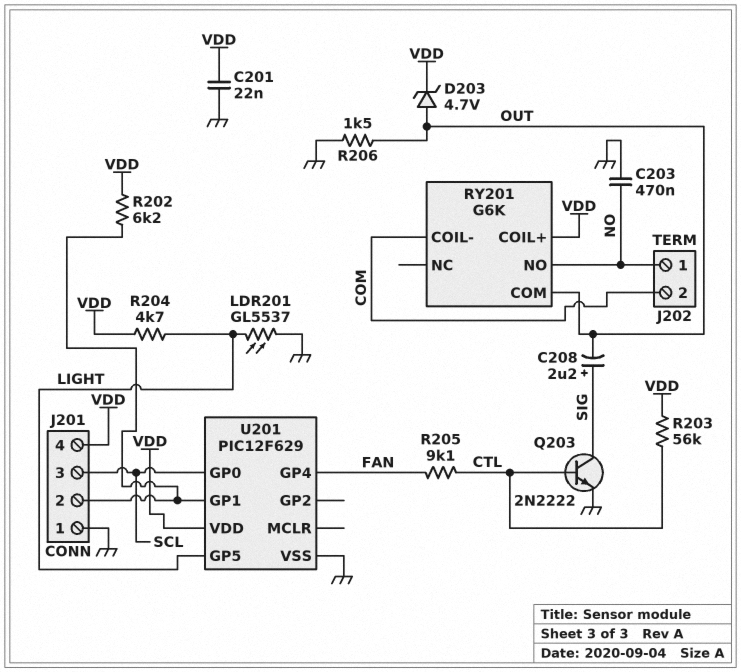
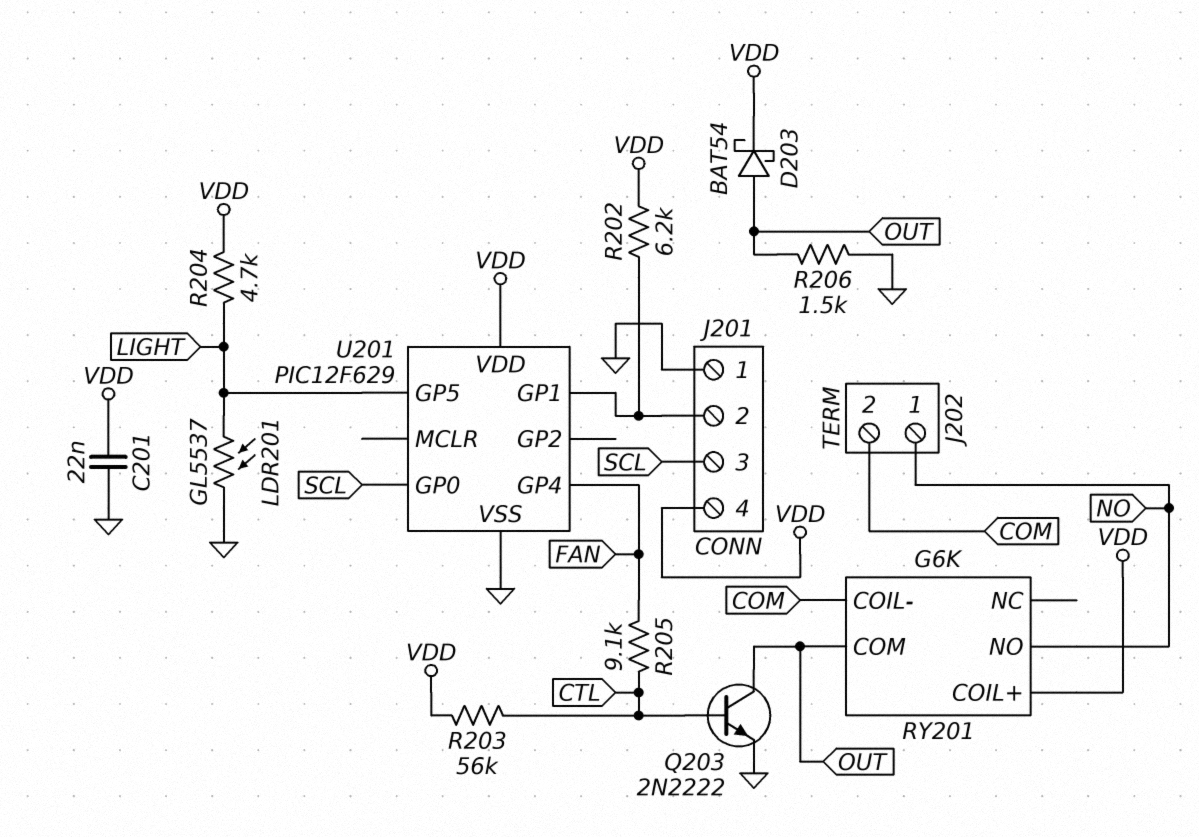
C203: 470nF (GND, NO) -> none
C208: 2.2uF (plus SIG, minus OUT) -> none
D203: zener 4.7V (A OUT, K VDD) -> schottky BAT54 (A OUT, K VDD)
Q203: NPN 2N2222 (B CTL, C SIG, E GND) -> NPN 2N2222 (B CTL, C OUT, E GND)

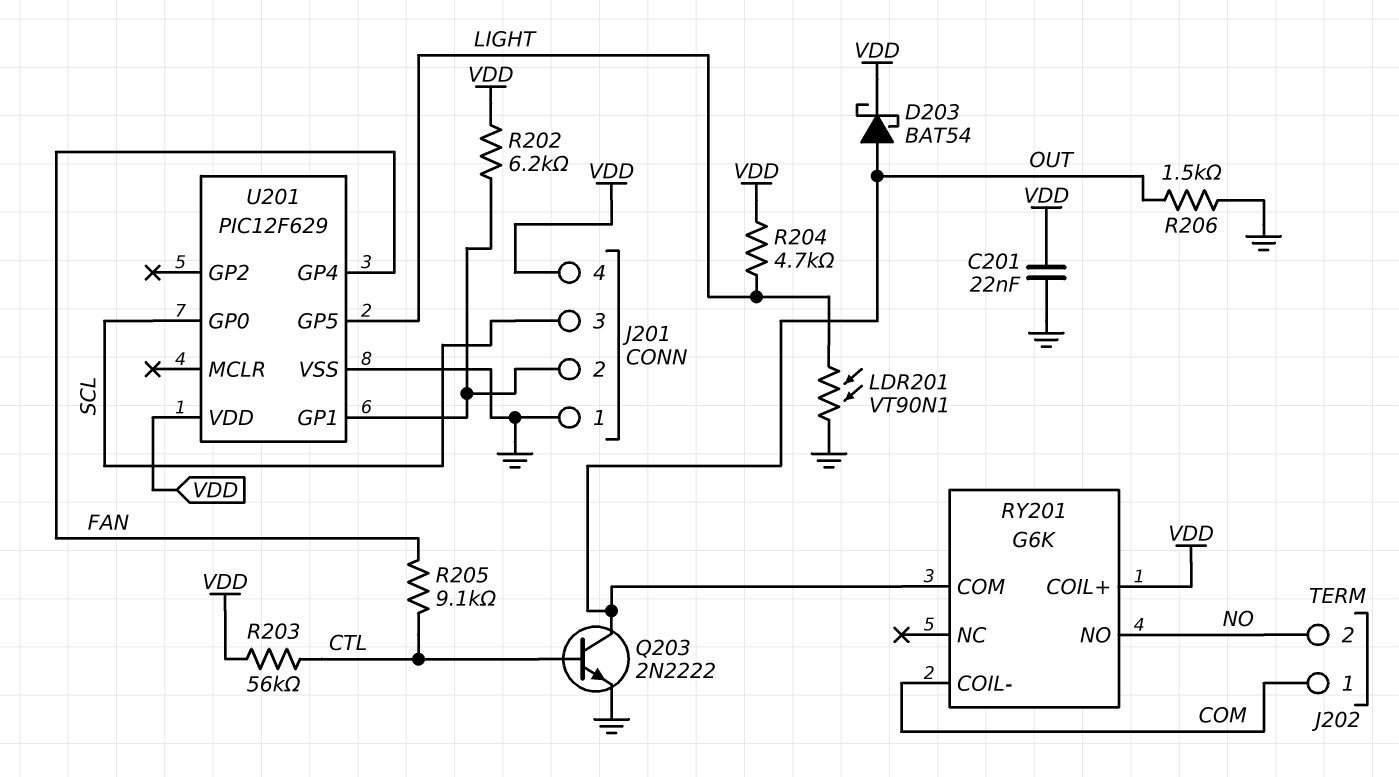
J202 pin 1: NO -> COM
J202 pin 2: COM -> NO
LDR201: GL5537 (GND, LIGHT) -> VT90N1 (GND, LIGHT)

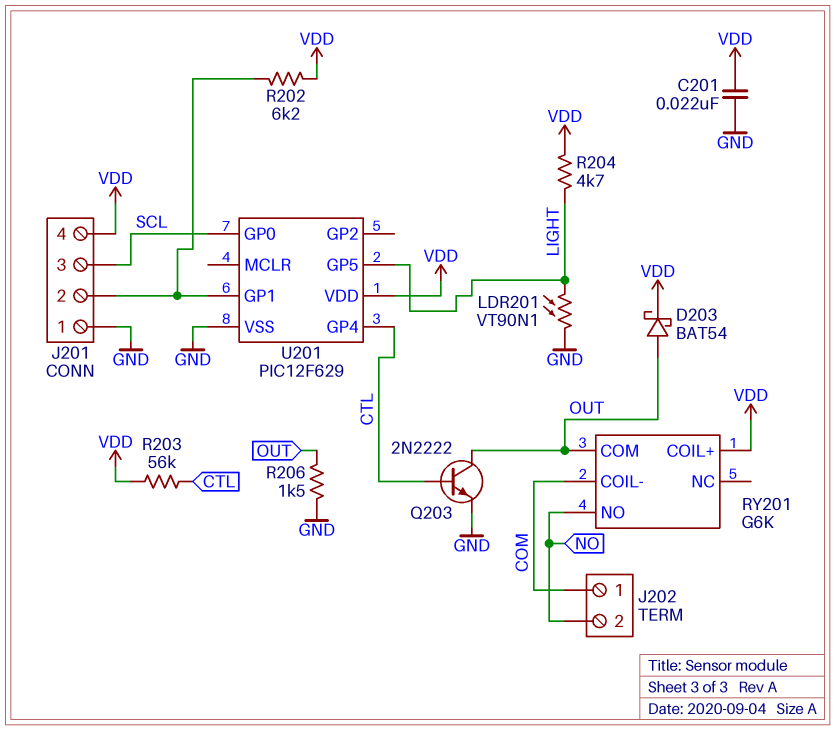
R205: 9.1k (CTL, FAN) -> none
U201 pin GP4: FAN -> CTL

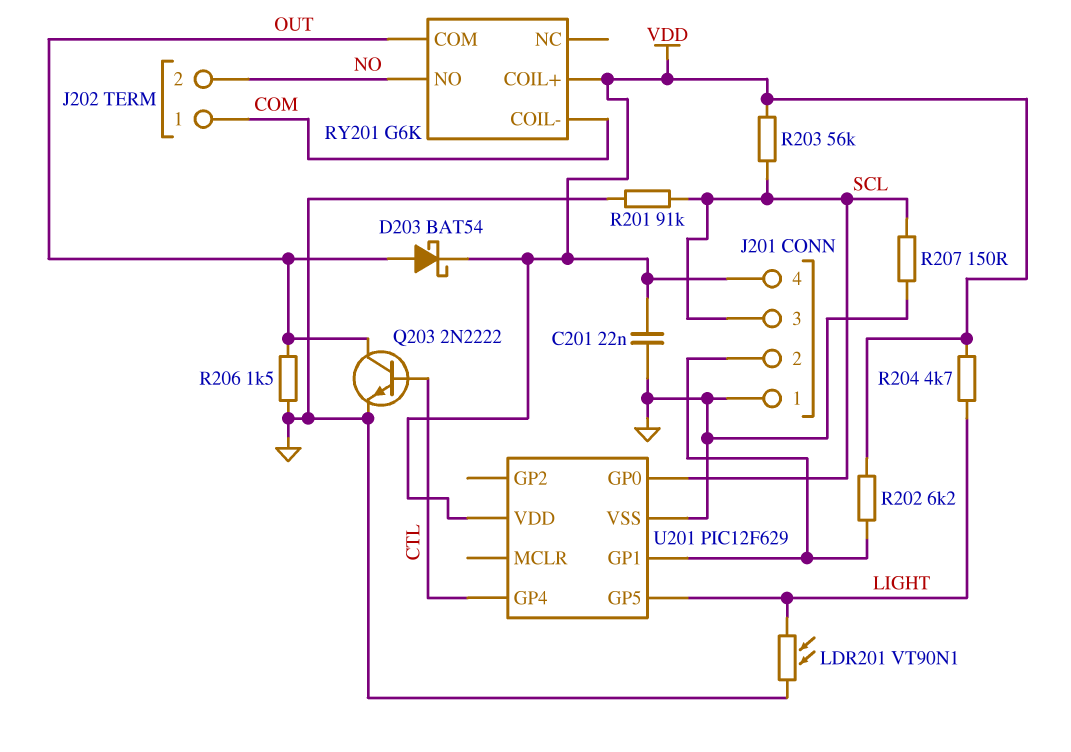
R201: none -> 91k (GND, SCL)
R203: 56k (CTL, VDD) -> 56k (SCL, VDD)
R207: none -> 150 (GND, SCL)

